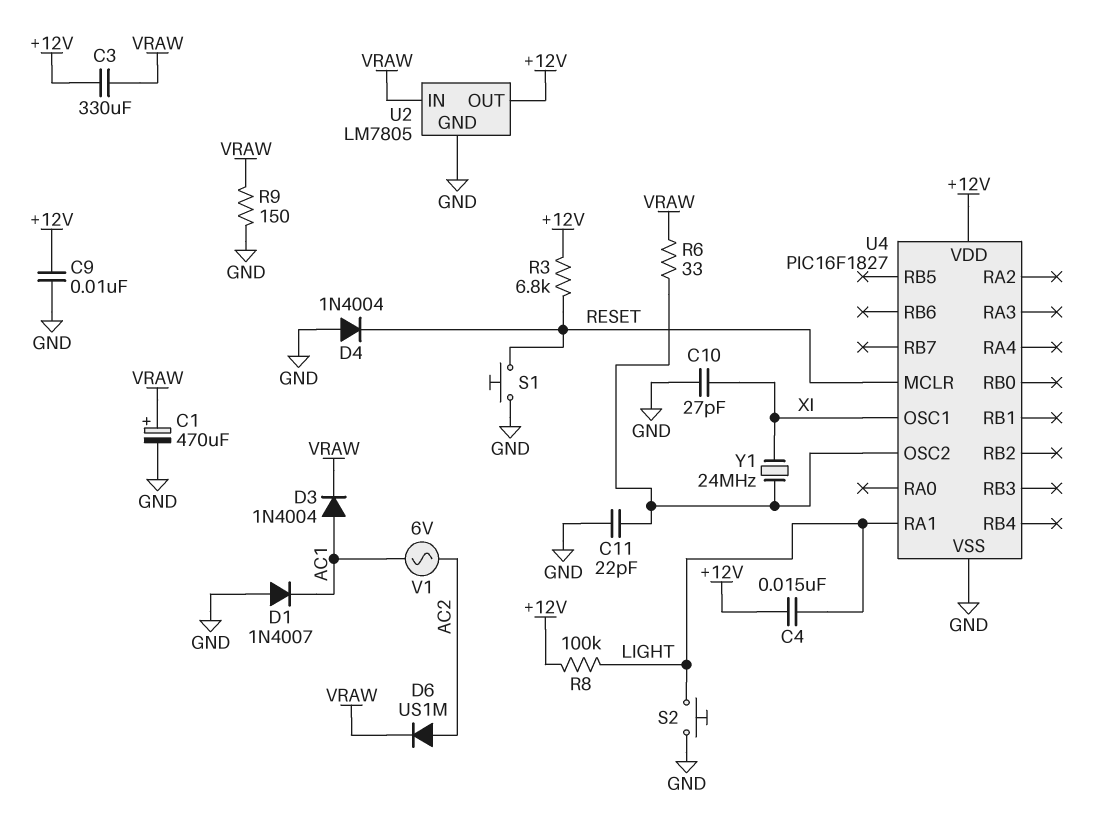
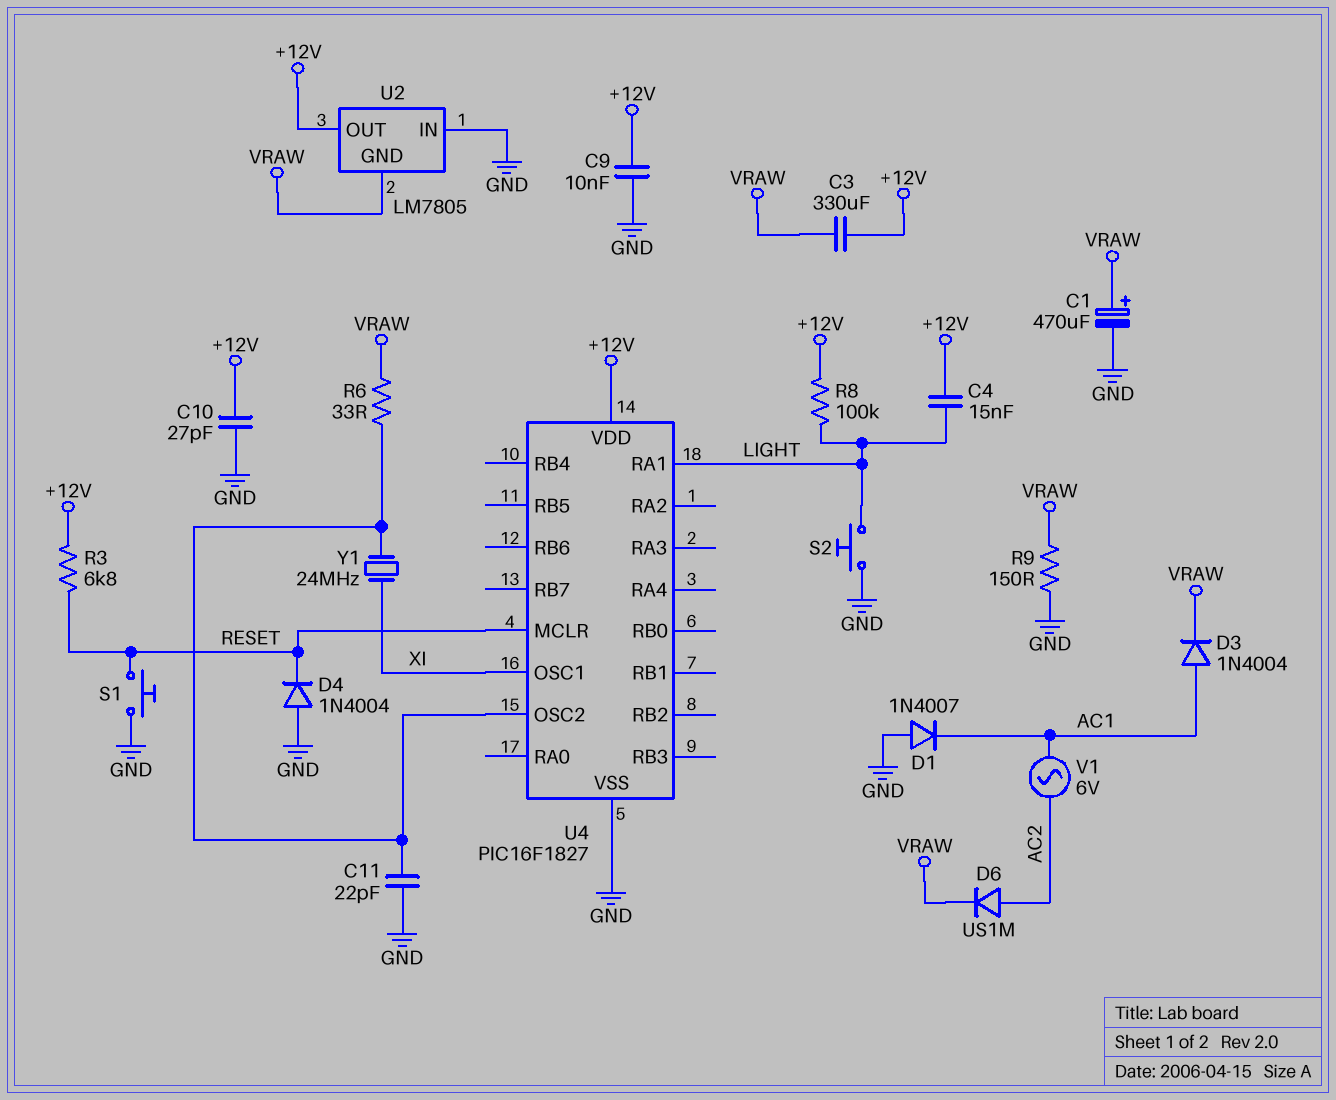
C10: 27pF (GND, XI) -> 27pF (+12V, GND)
U2 pin GND: GND -> VRAW
U2 pin IN: VRAW -> GND

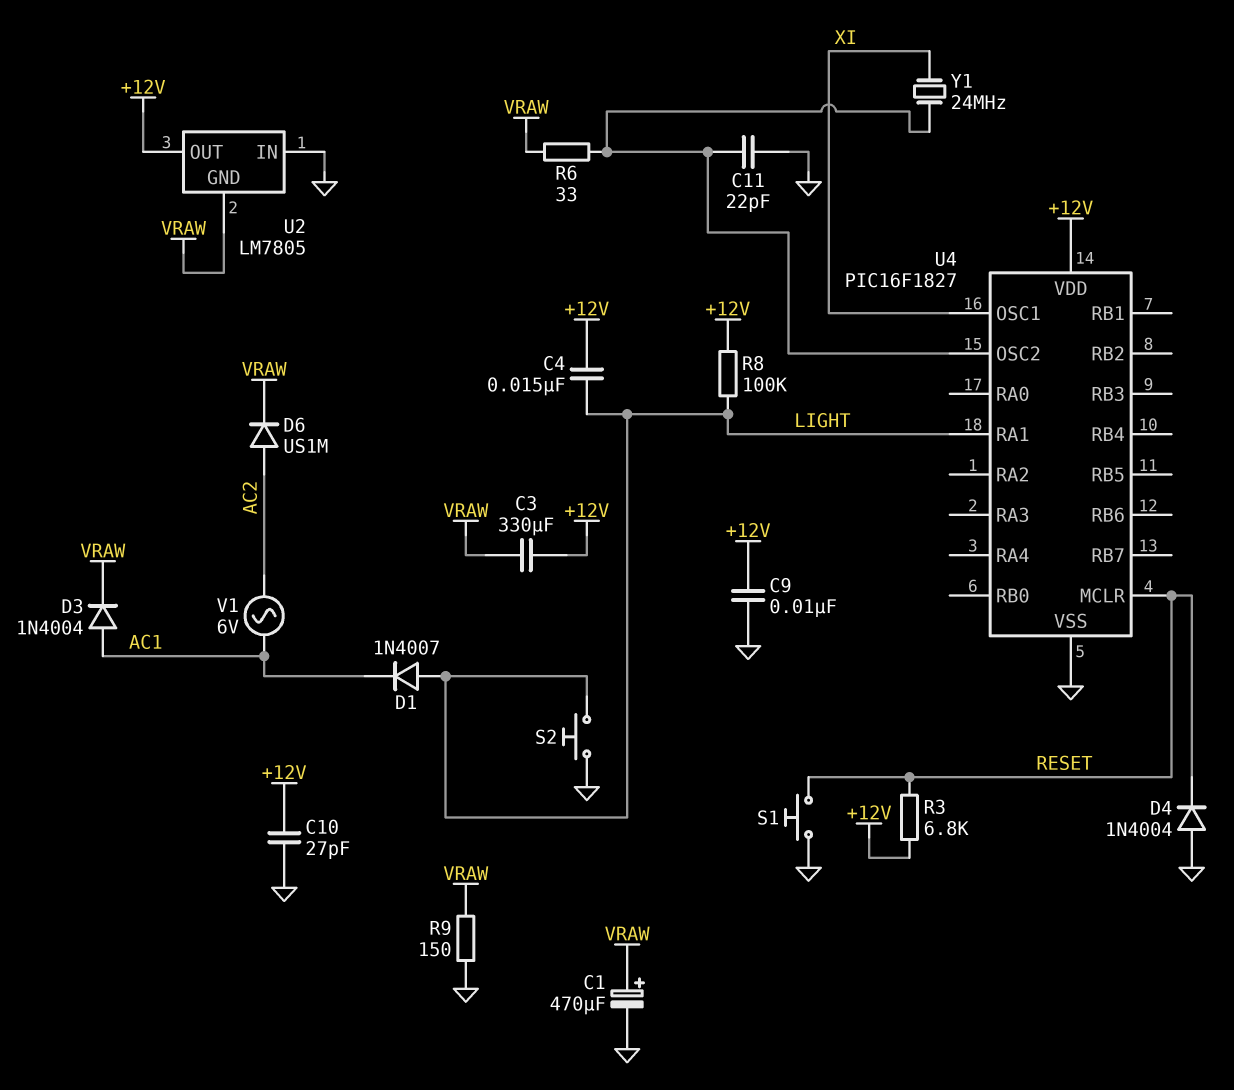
D1: diode 1N4007 (A GND, K AC1) -> diode 1N4007 (A LIGHT, K AC1)

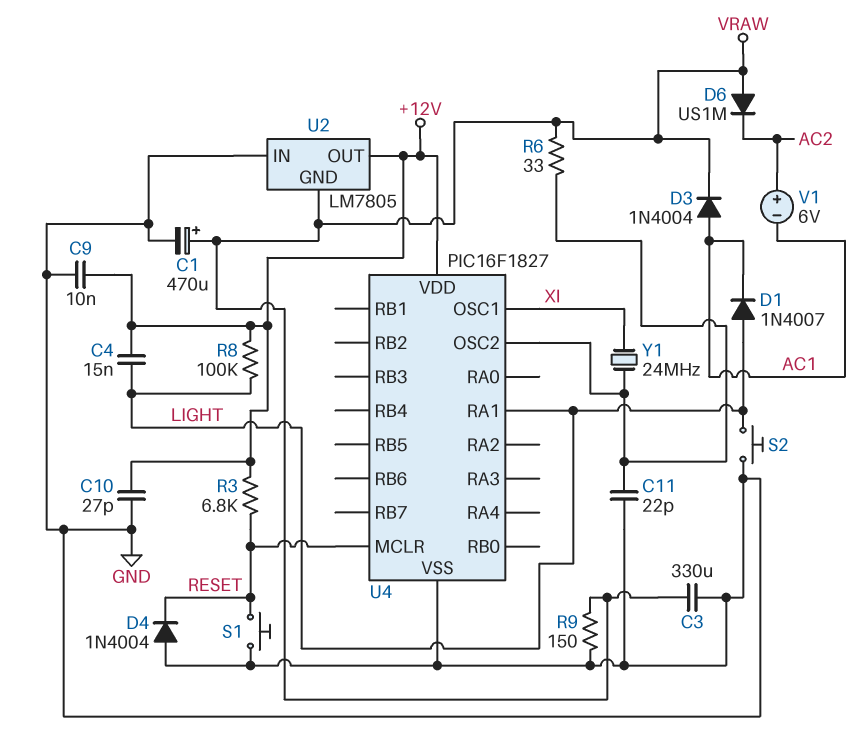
C3: 330uF (+12V, VRAW) -> 330uF (GND, VRAW)
D6: diode US1M (A AC2, K VRAW) -> diode US1M (A VRAW, K AC2)
V1: AC 6V (AC1, AC2) -> 6V (plus AC2, minus AC1)

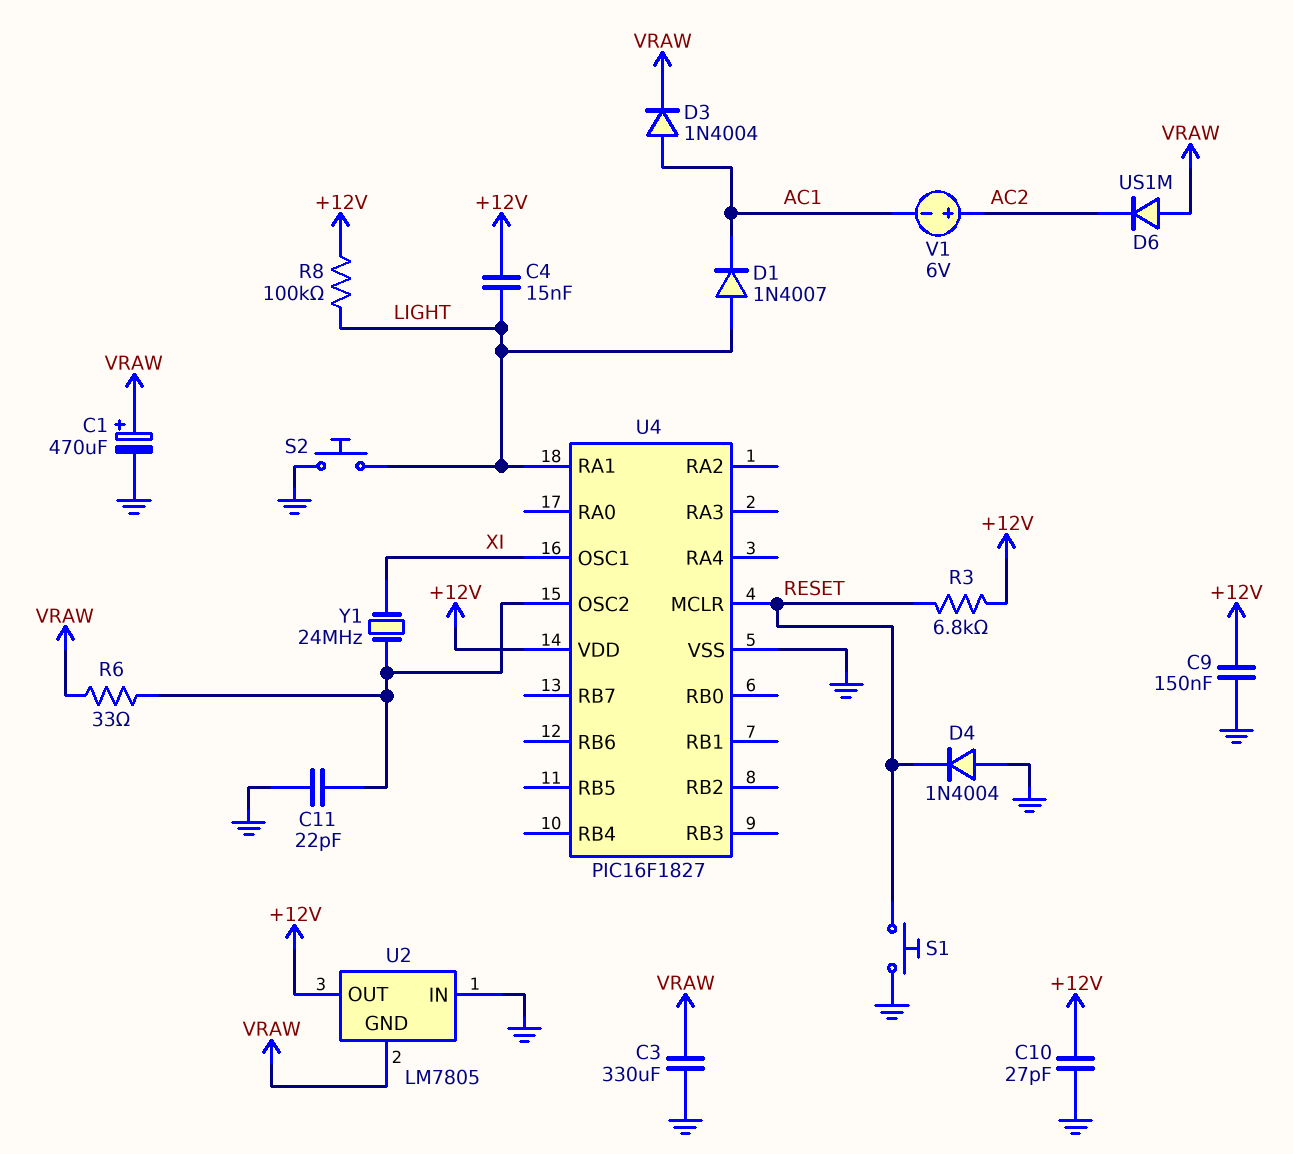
C9: 10nF (+12V, GND) -> 150nF (+12V, GND)
R9: 150 (GND, VRAW) -> none

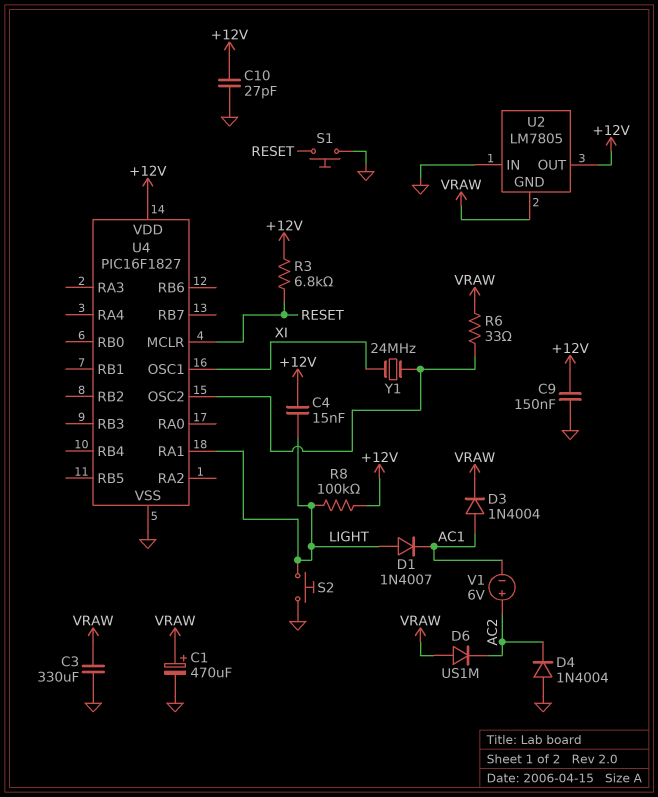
C11: 22pF (GND, U4/OSC2) -> none
D4: diode 1N4004 (A GND, K RESET) -> diode 1N4004 (A GND, K AC2)

